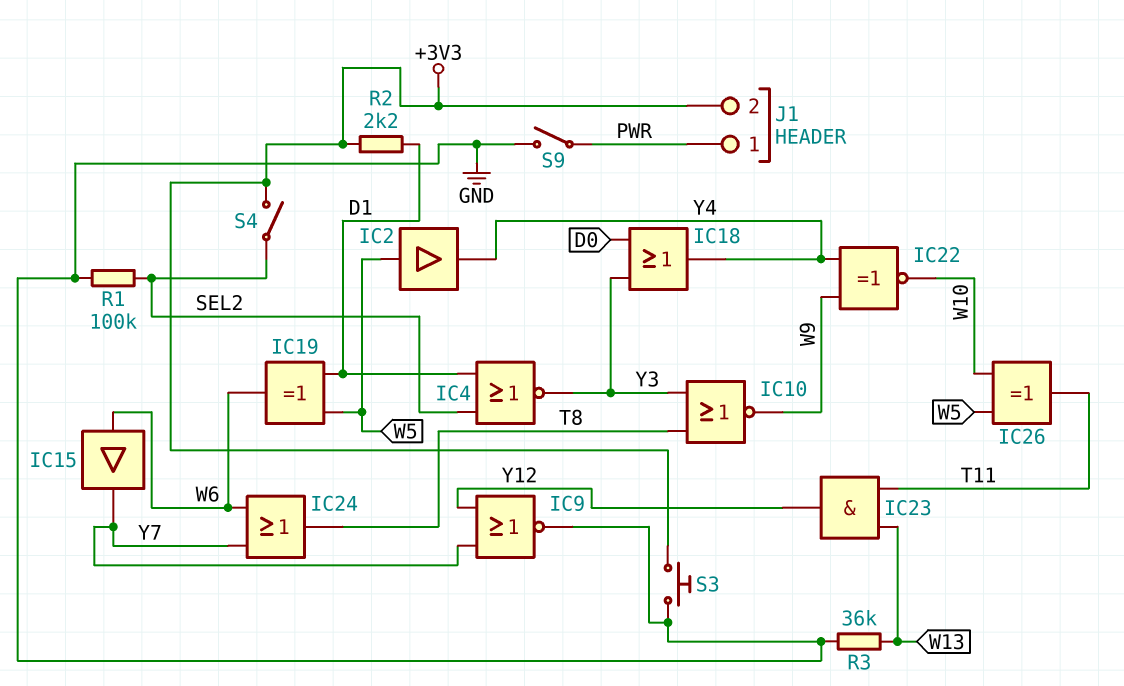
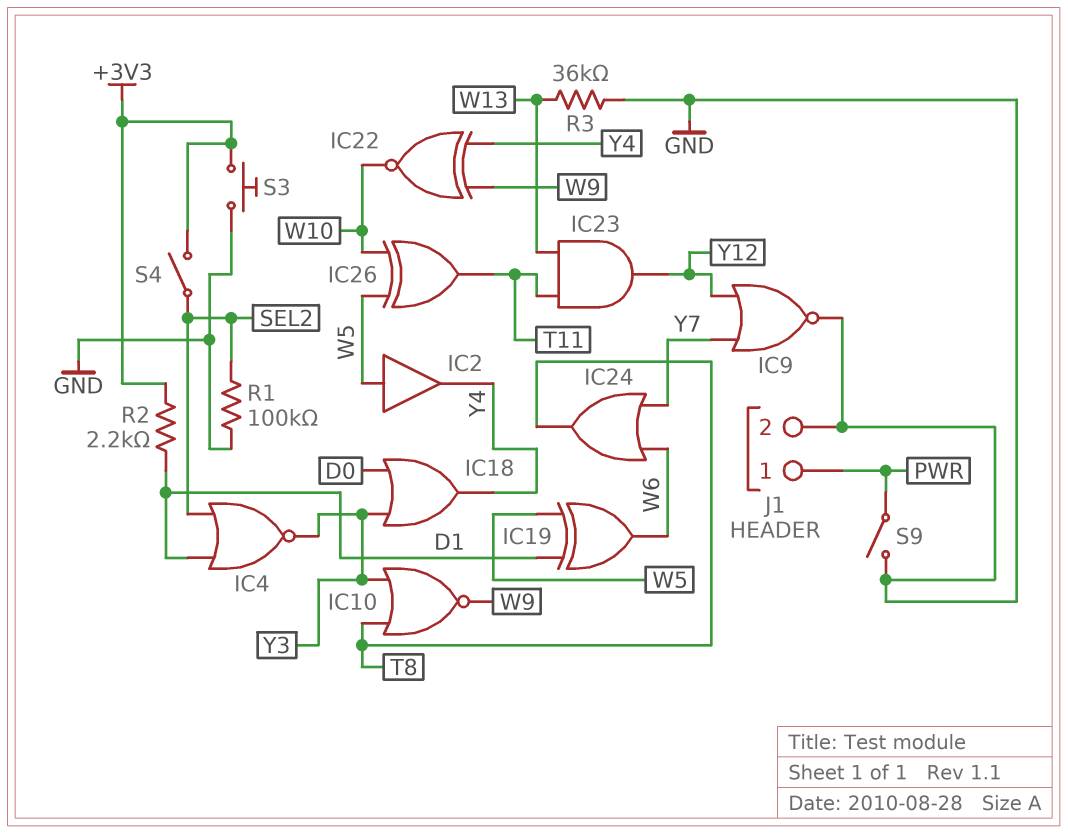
IC15: buffer (in W6, out Y7) -> none
J1 pin 2: +3V3 -> GND

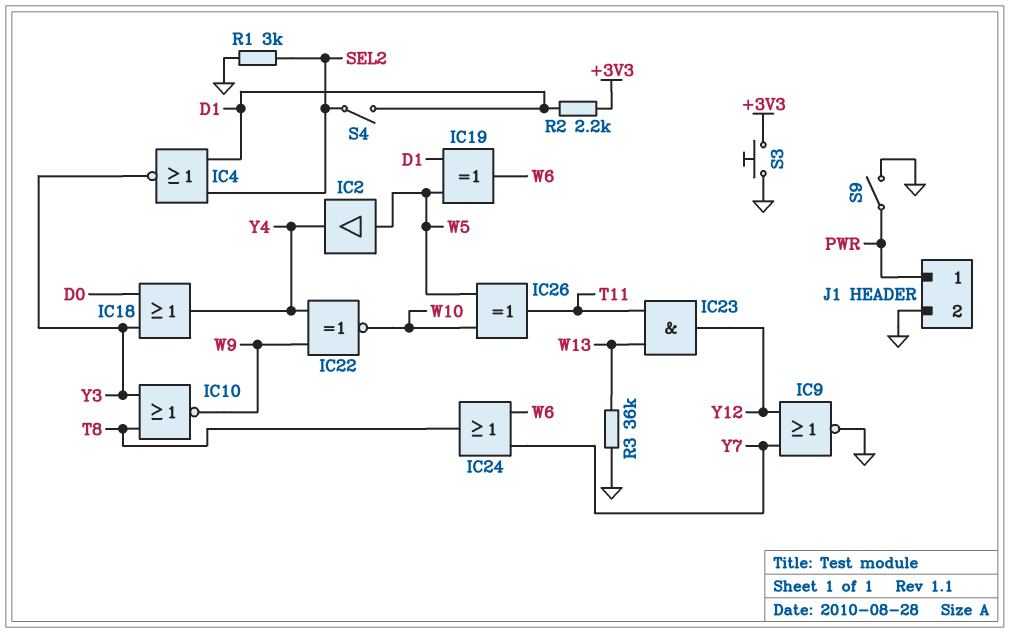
R1: 100k (GND, SEL2) -> 3k (GND, SEL2)
S4: switch (+3V3, SEL2) -> switch (D1, SEL2)

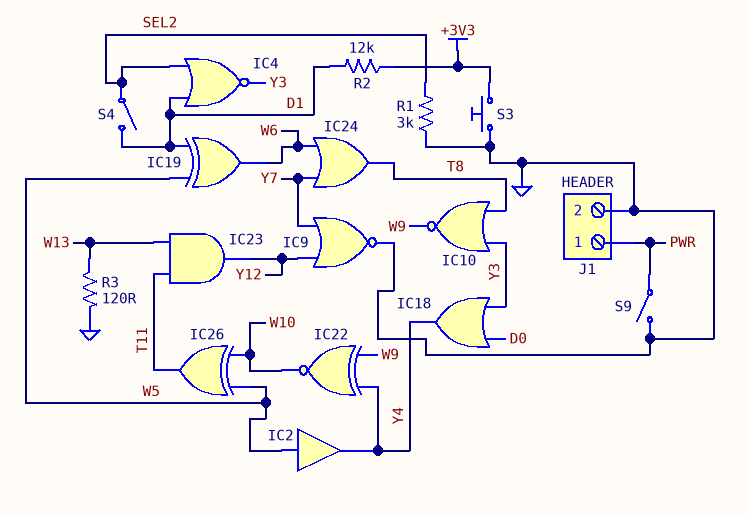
R2: 2.2k (+3V3, D1) -> 12k (+3V3, D1)
R3: 36k (GND, W13) -> 120 (GND, W13)

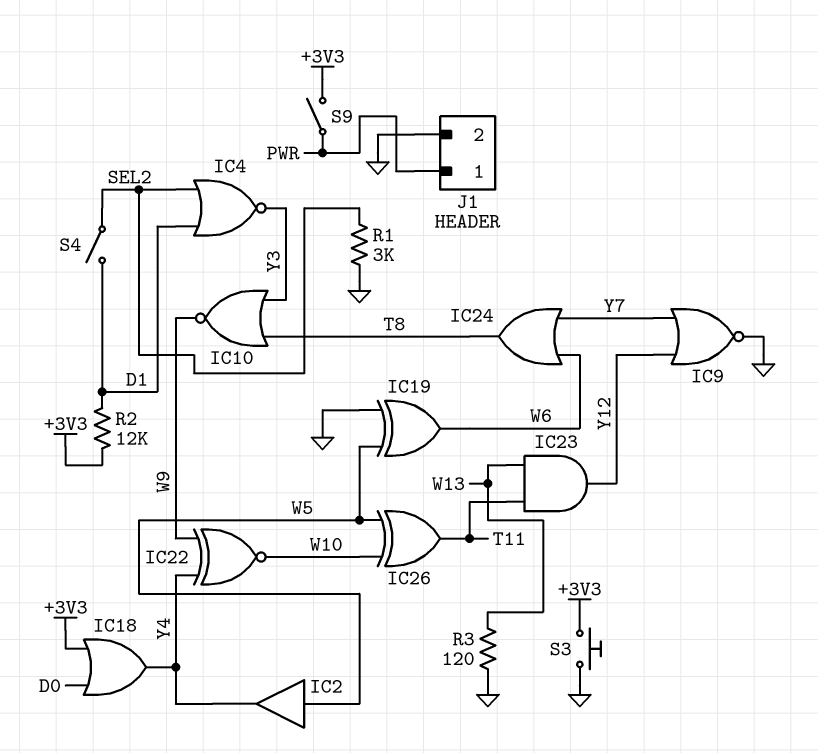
IC18: OR (in D0, in Y3, out Y4) -> OR (in +3V3, in D0, out Y4)
IC19: XOR (in D1, in W5, out W6) -> XOR (in GND, in W5, out W6)
S9: switch (GND, PWR) -> switch (+3V3, PWR)

